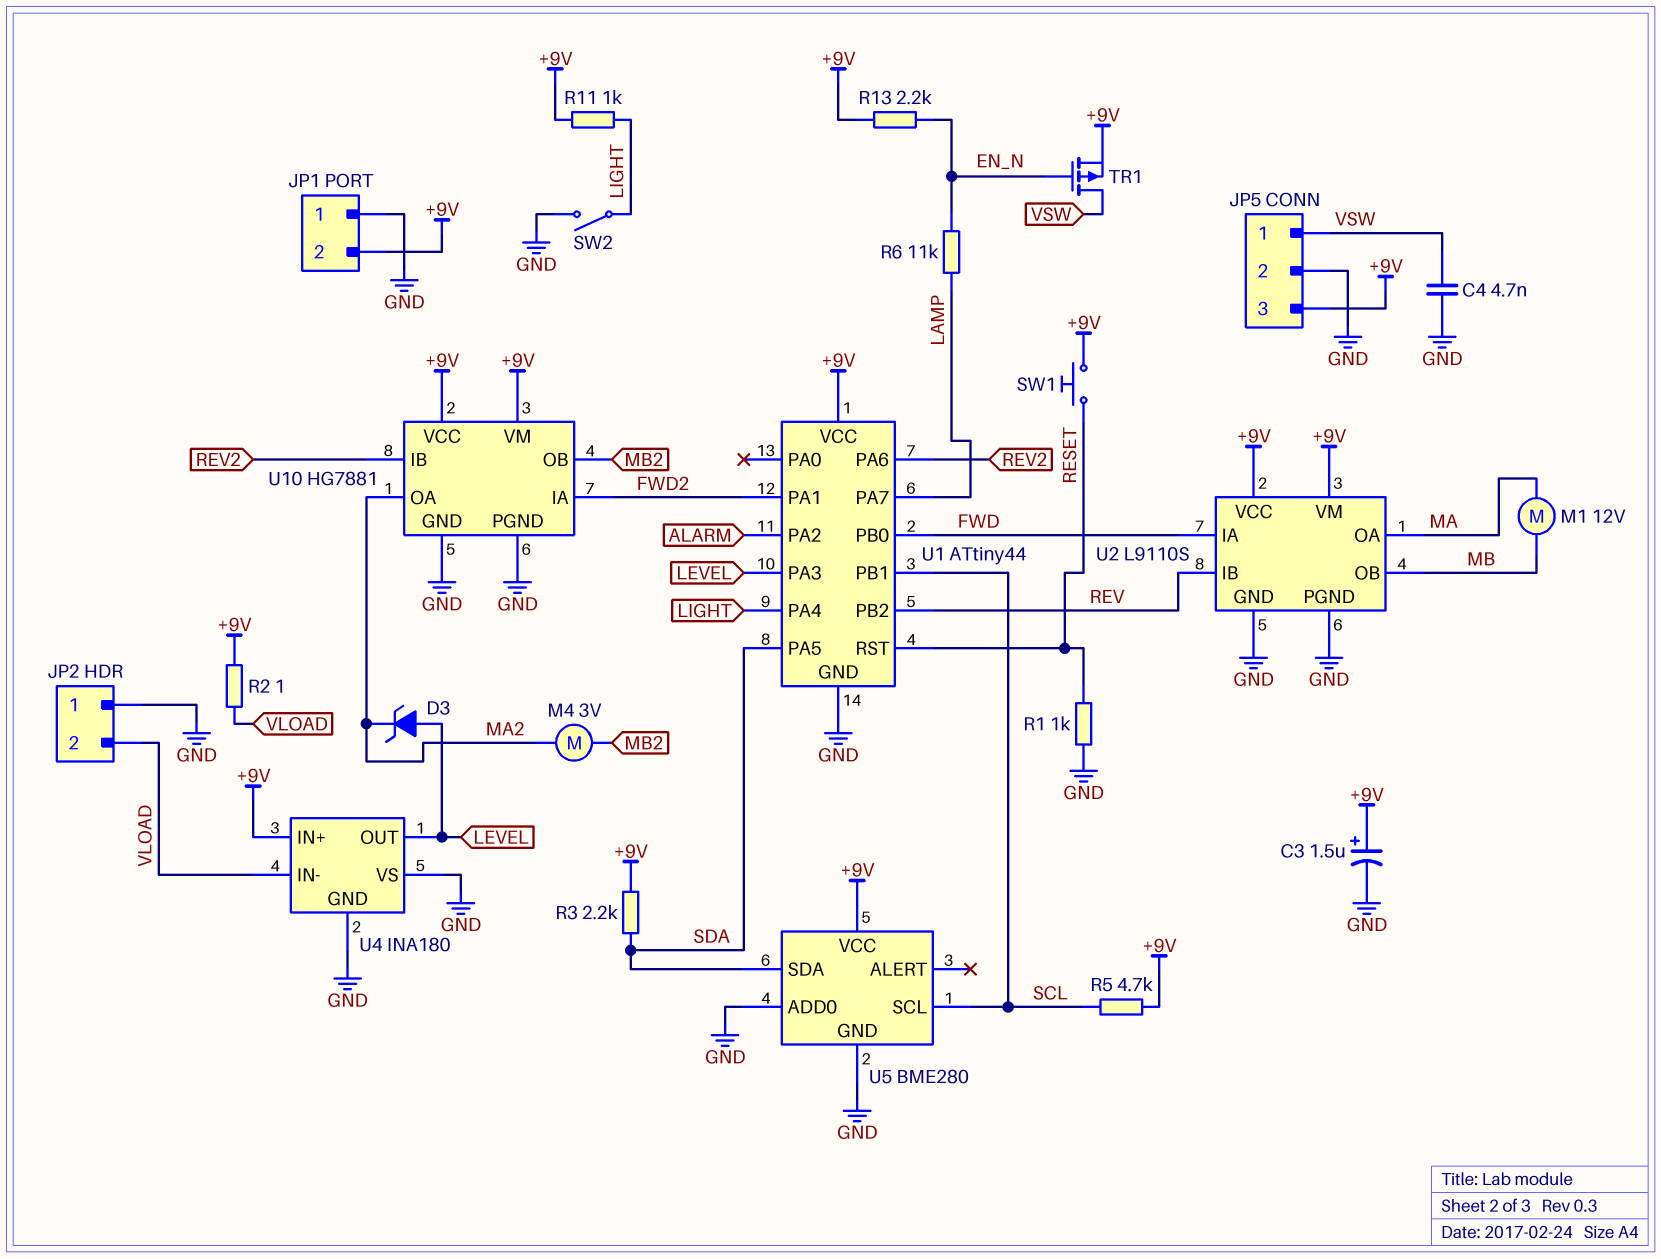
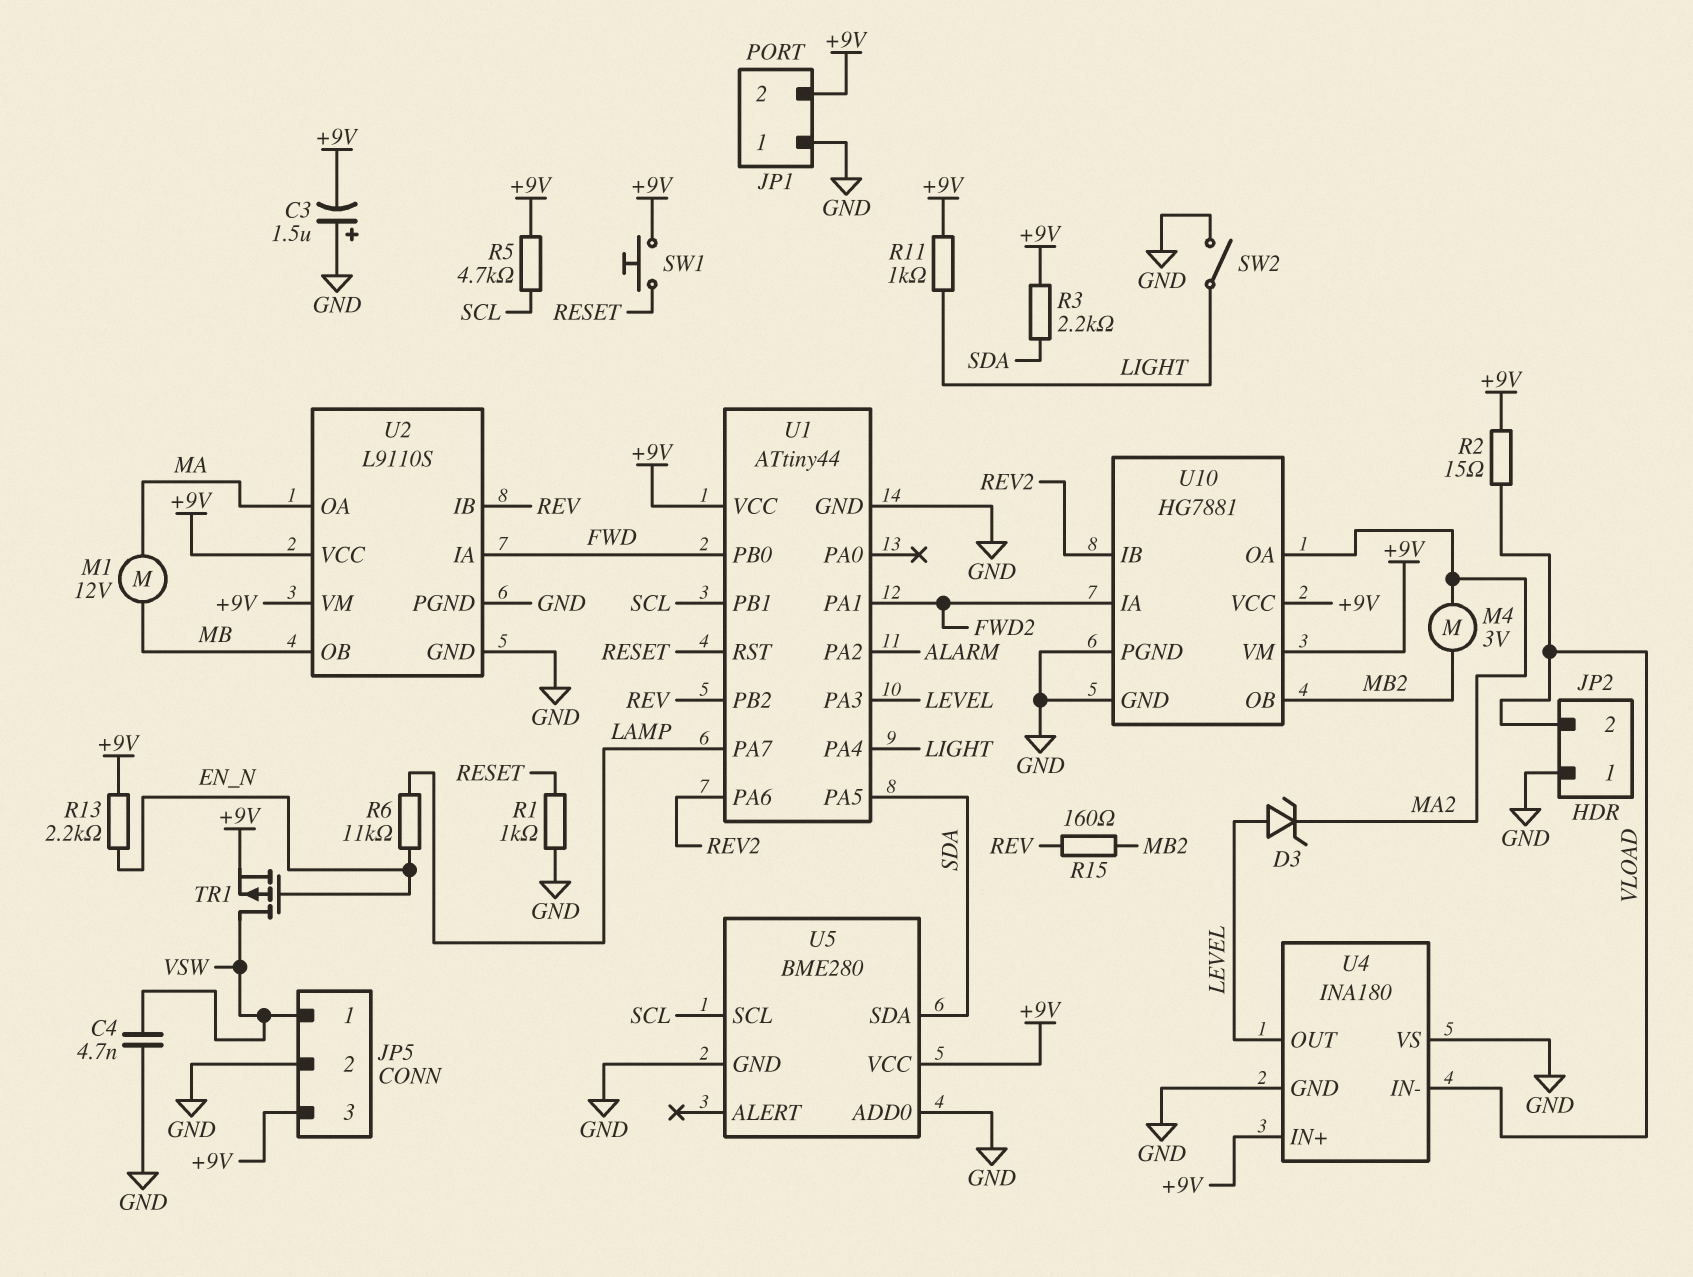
C3: 1.5uF (plus +9V, minus GND) -> 1.5uF (plus GND, minus +9V)
R2: 1 (+9V, VLOAD) -> 15 (+9V, VLOAD)
R15: none -> 160 (MB2, REV)

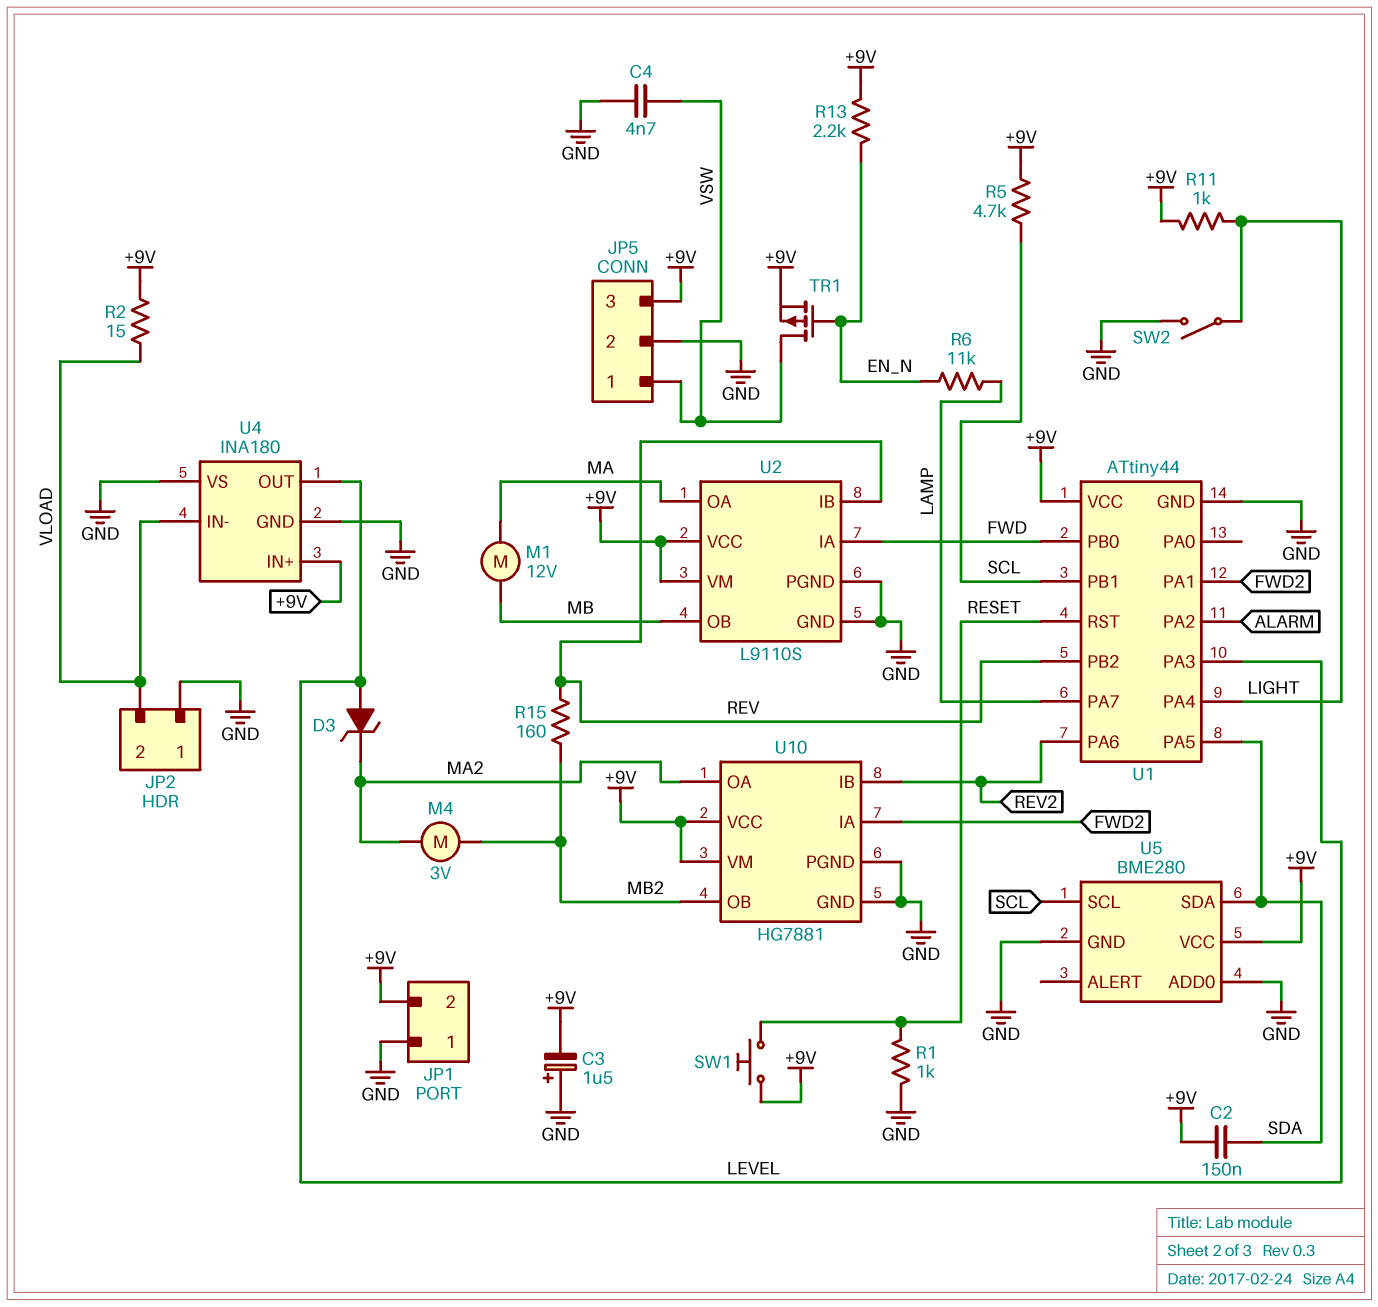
C2: none -> 150nF (+9V, SDA)
R3: 2.2k (+9V, SDA) -> none

